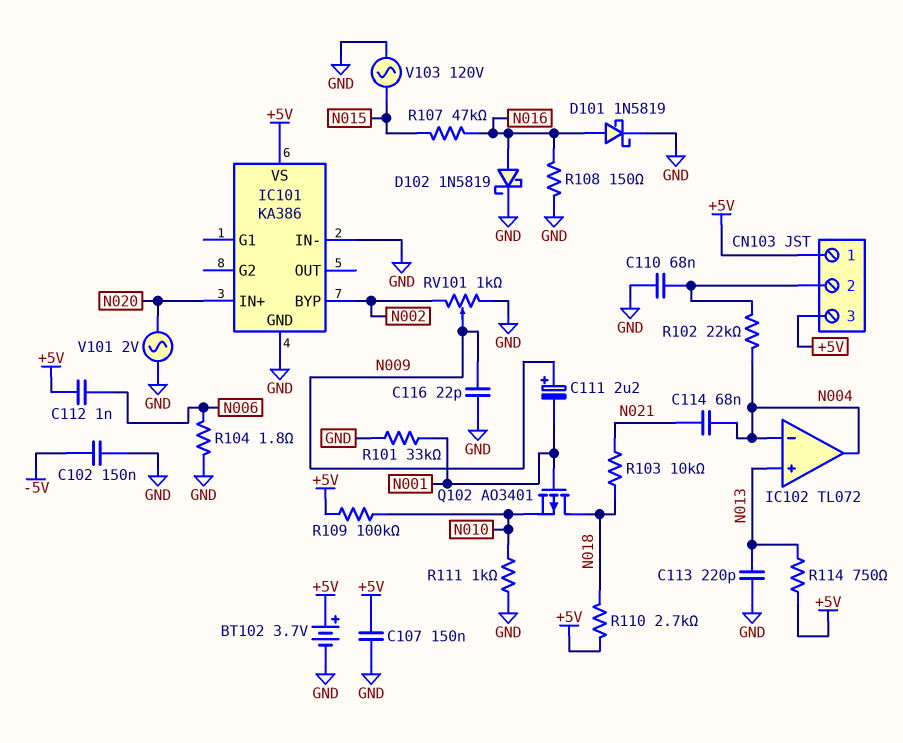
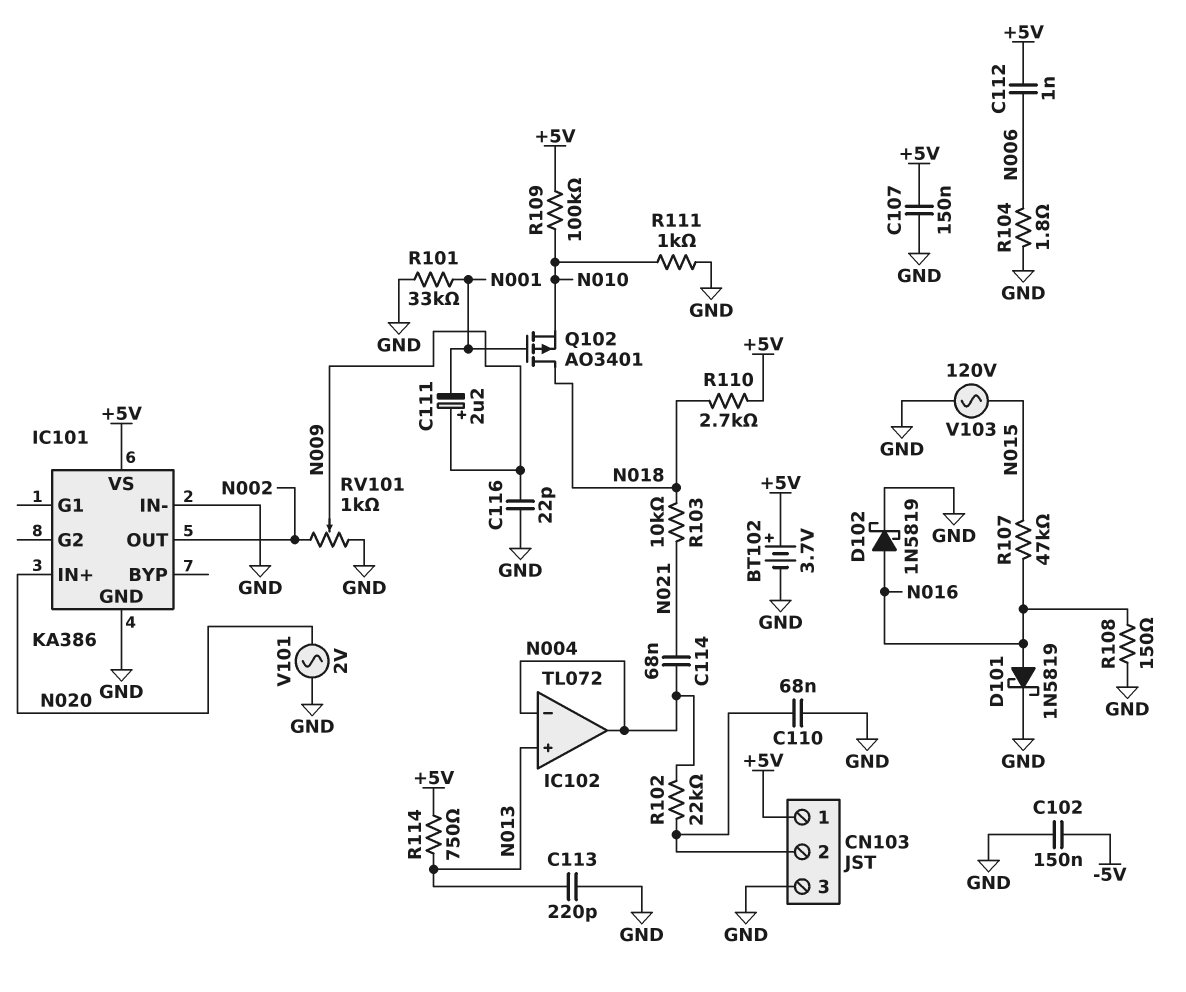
CN103 pin 3: +5V -> GND
IC101 pin BYP: N002 -> none
IC101 pin OUT: none -> N002

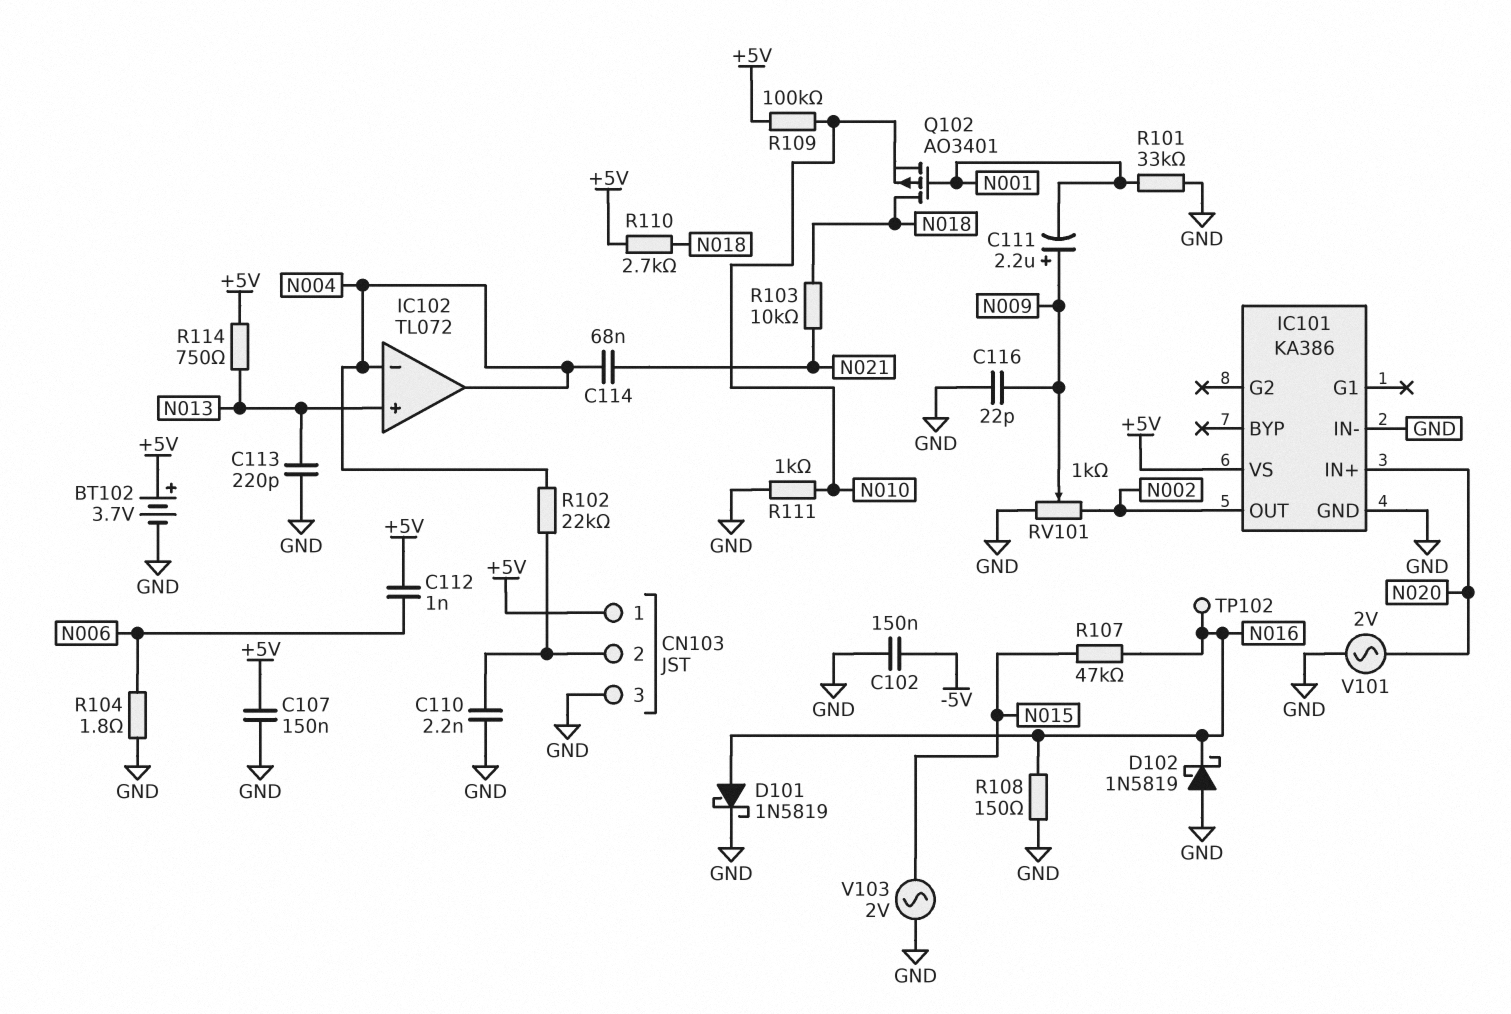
C110: 68nF (CN103/2, GND) -> 2.2nF (CN103/2, GND)
D102: schottky 1N5819 (A N016, K GND) -> schottky 1N5819 (A GND, K N016)
TP102: none -> test point (N016)
V103: AC 120V (GND, N015) -> AC 2V (GND, N015)

